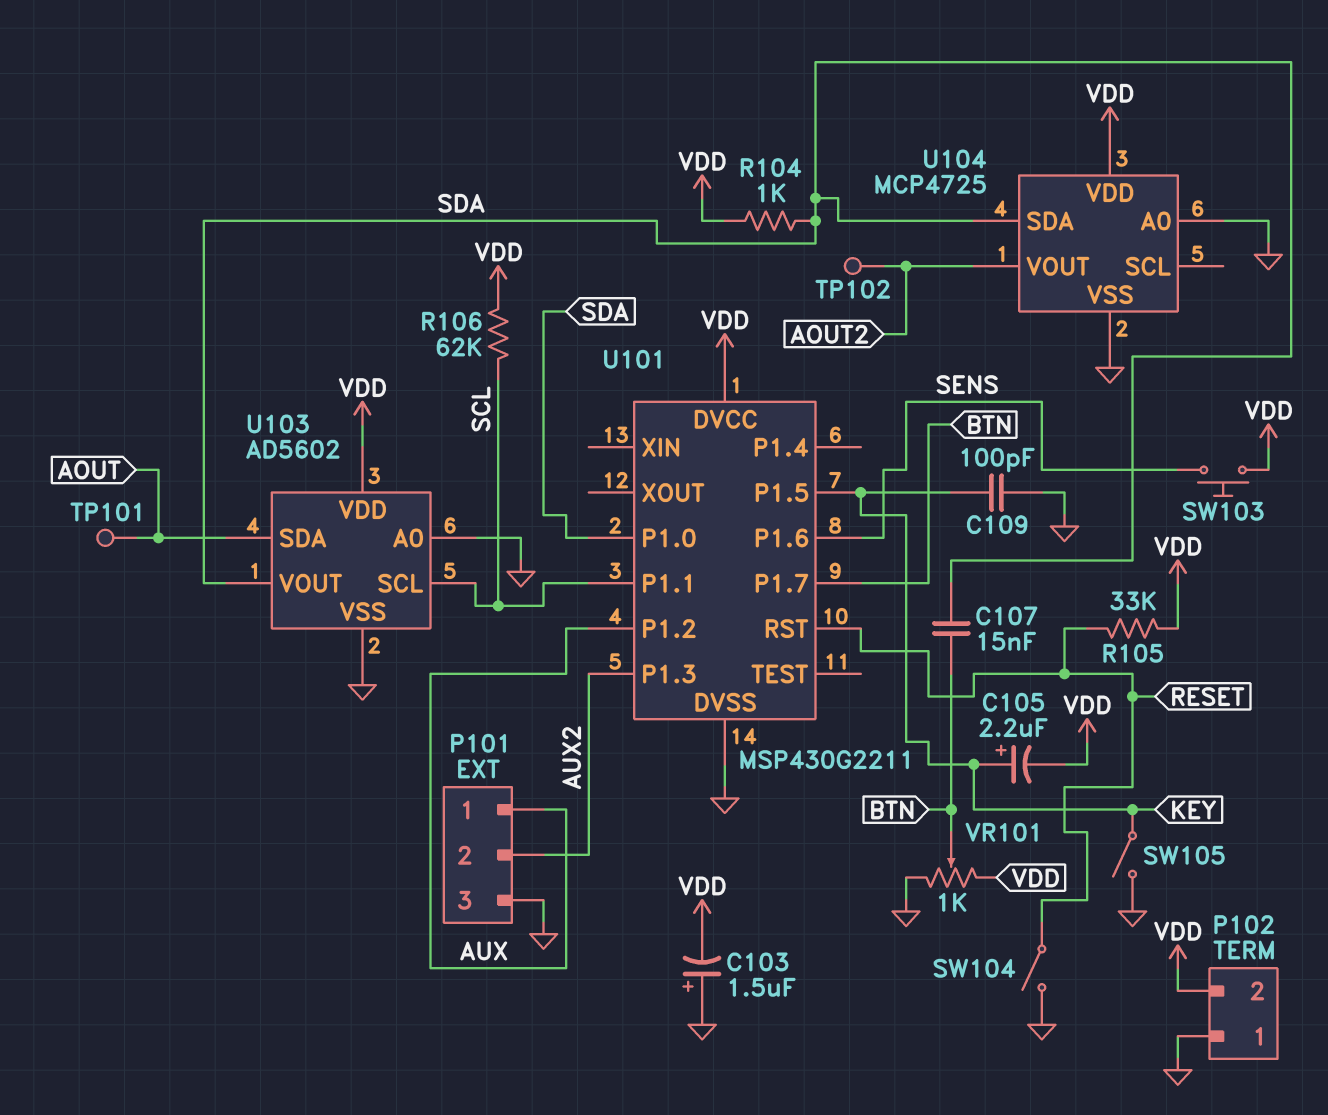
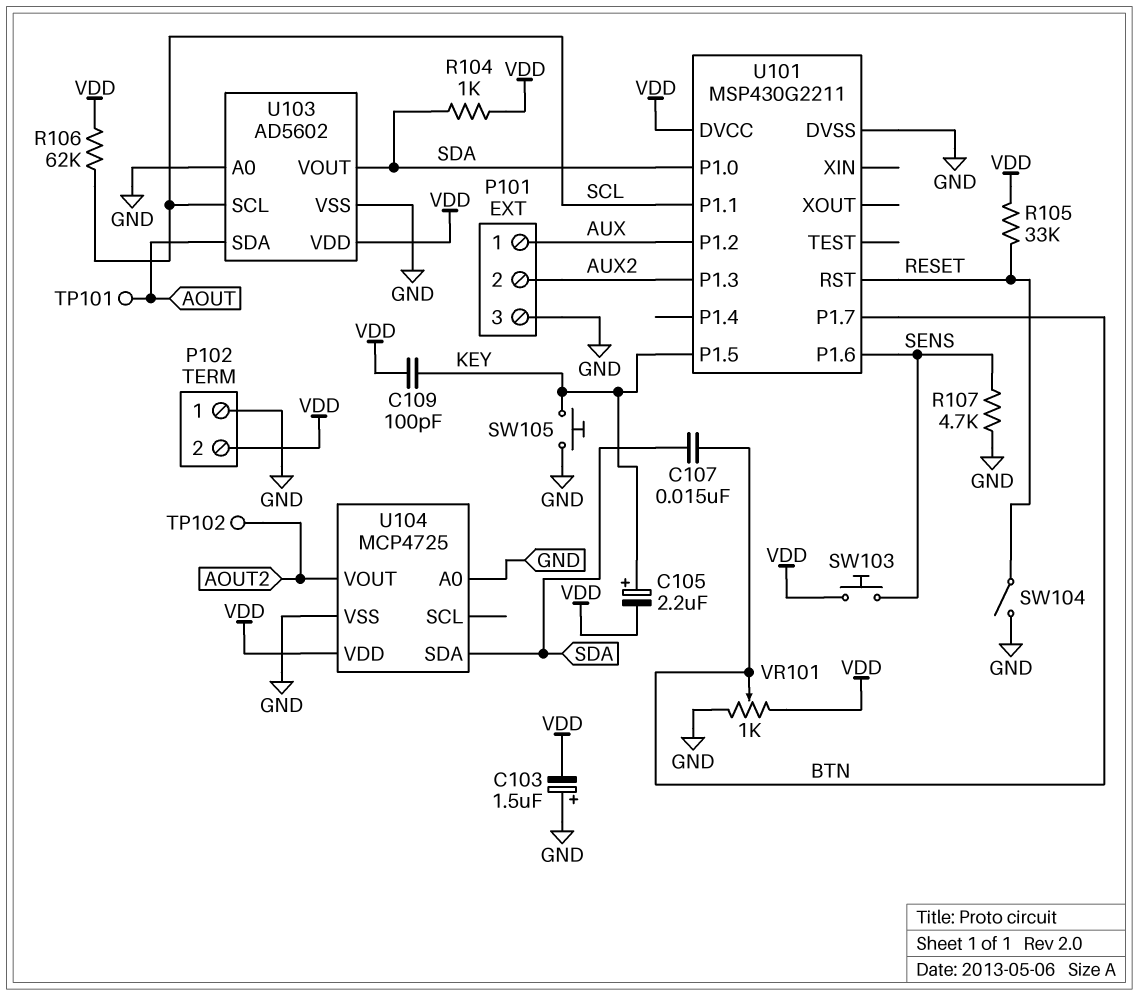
C109: 100pF (GND, KEY) -> 100pF (KEY, VDD)
R107: none -> 4.7k (GND, SENS)
SW105: switch (GND, KEY) -> button (GND, KEY)

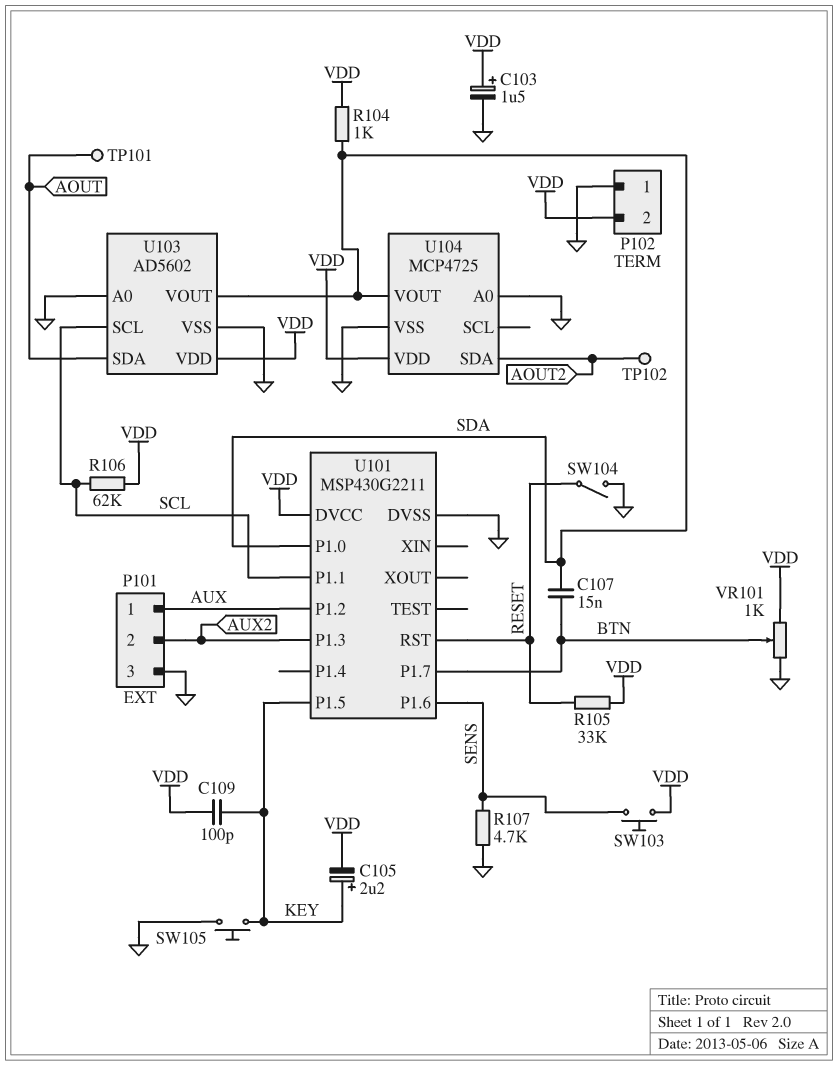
C103: 1.5uF (plus GND, minus VDD) -> 1.5uF (plus VDD, minus GND)
U104 pin SDA: SDA -> AOUT2
U104 pin VOUT: AOUT2 -> SDA

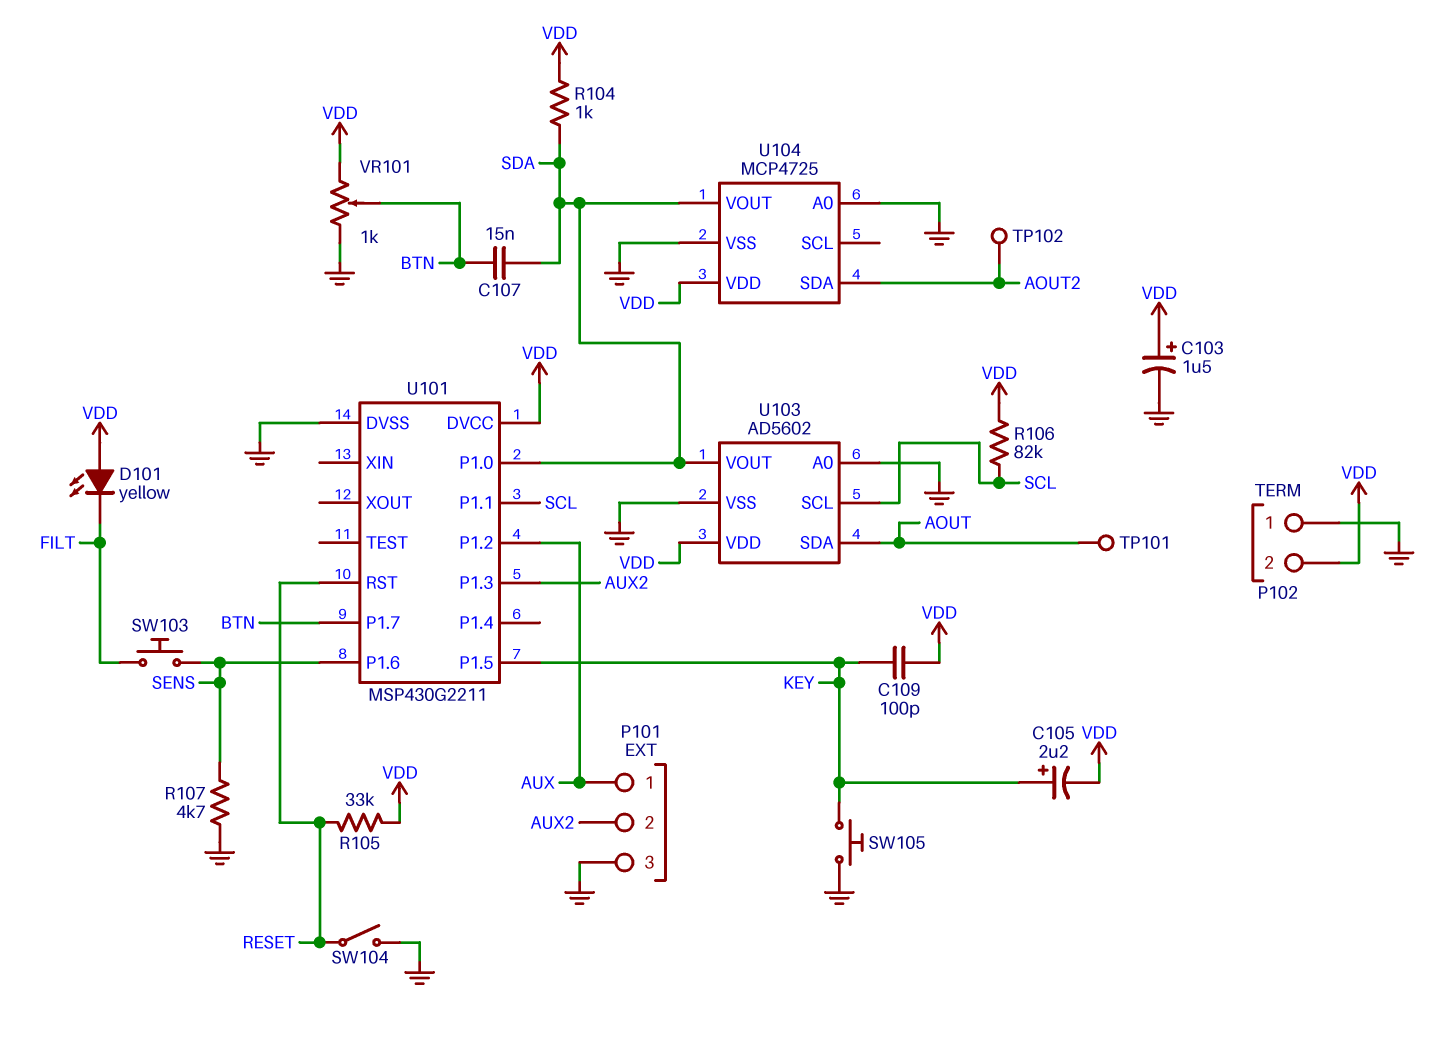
D101: none -> LED yellow (A VDD, K FILT)
R106: 62k (SCL, VDD) -> 82k (SCL, VDD)
SW103: button (SENS, VDD) -> button (FILT, SENS)

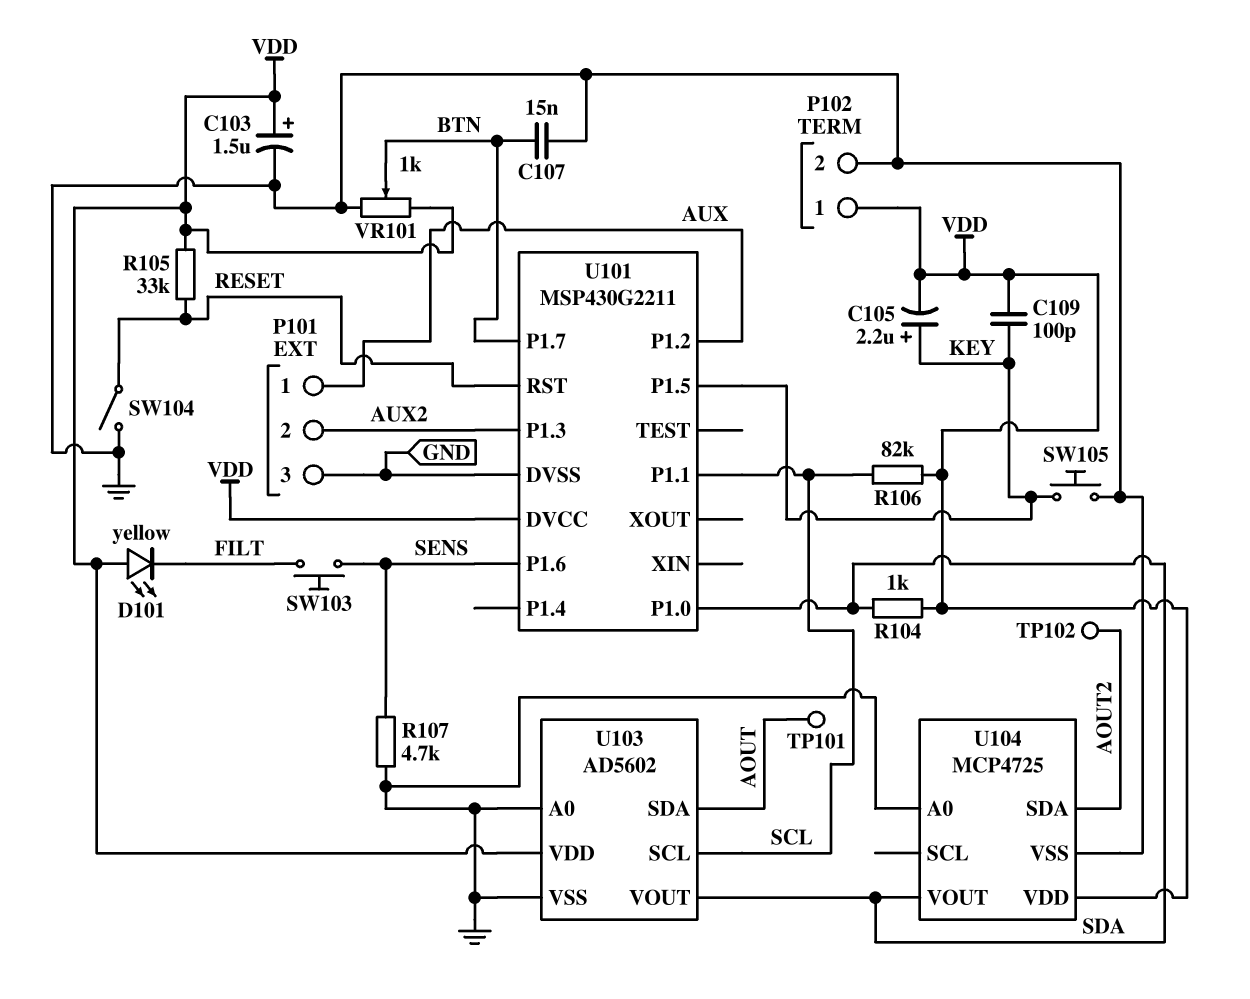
C107: 15nF (BTN, SDA) -> 15nF (BTN, GND)
P102 pin 1: GND -> VDD
P102 pin 2: VDD -> GND

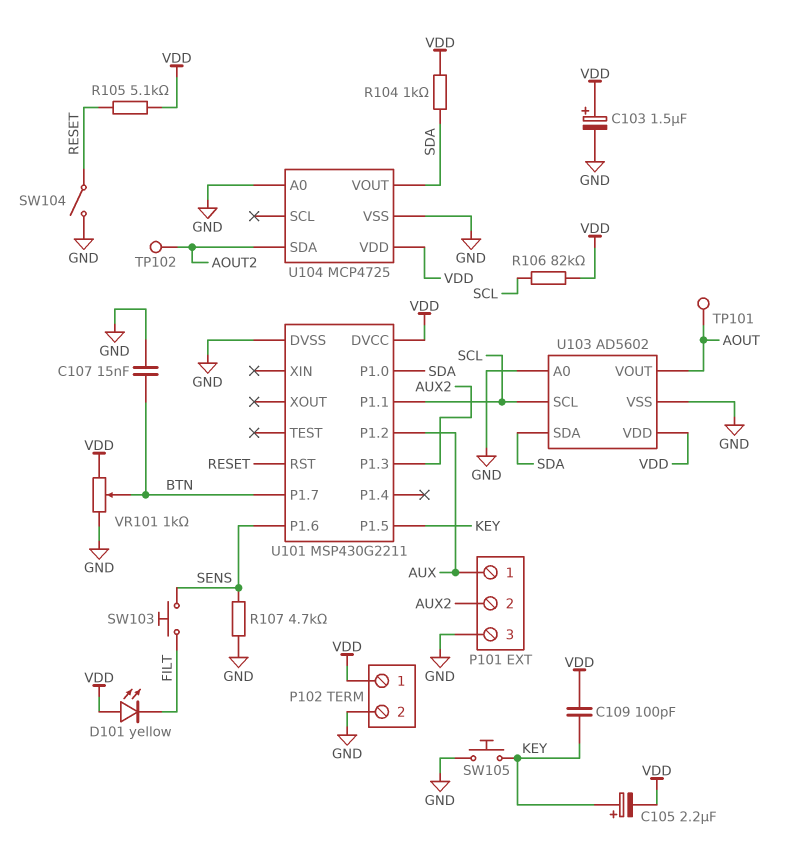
R105: 33k (RESET, VDD) -> 5.1k (RESET, VDD)
U103 pin SDA: AOUT -> SDA
U103 pin VOUT: SDA -> AOUT

